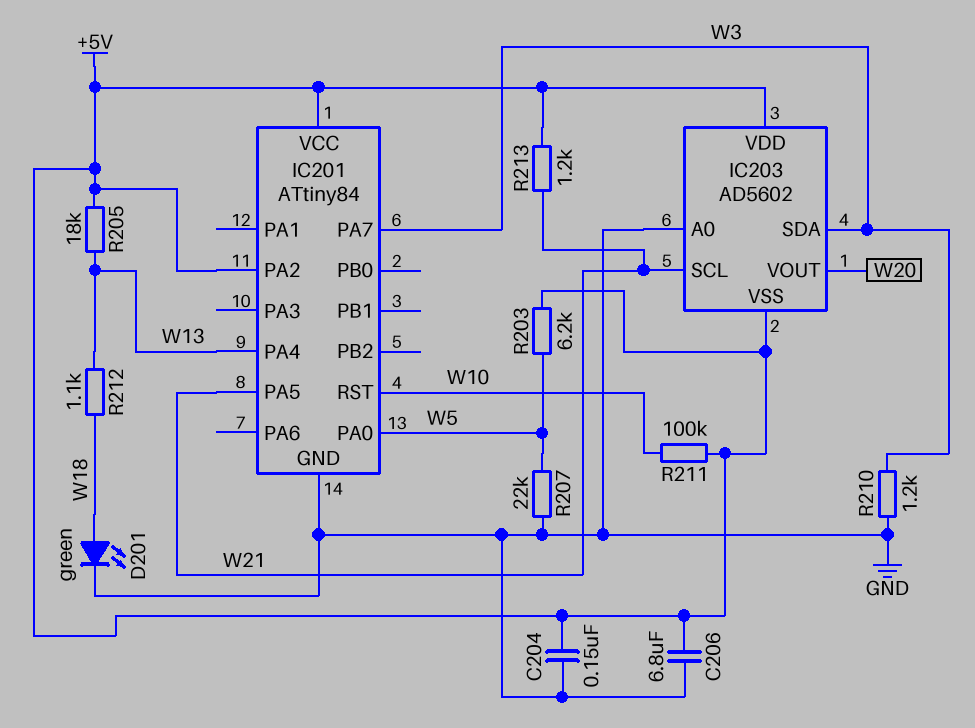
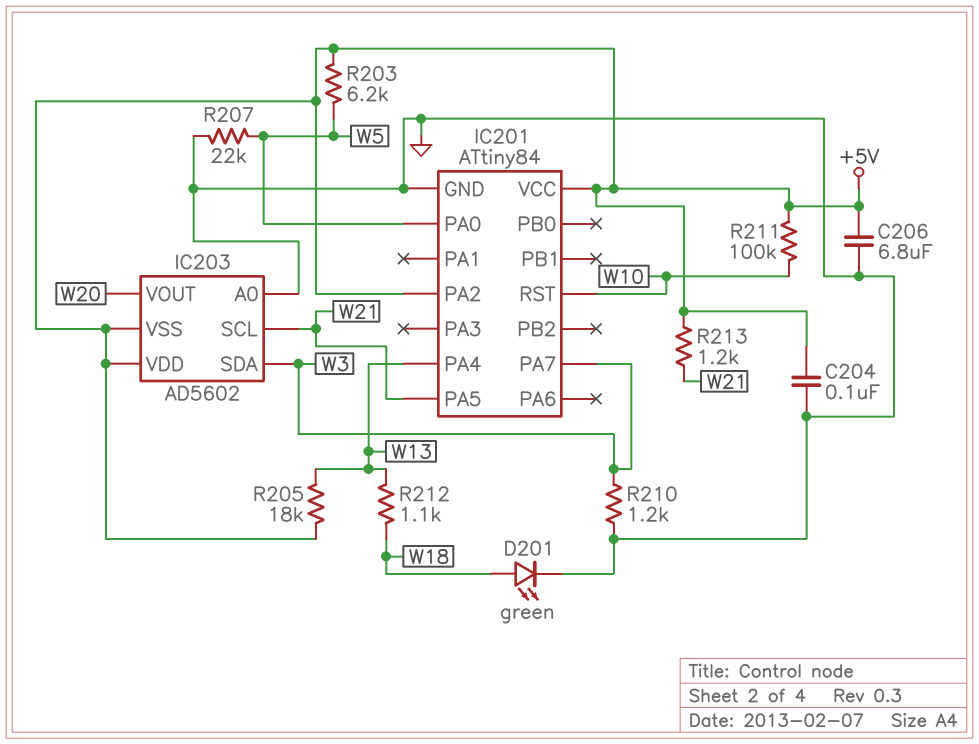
C204: 150nF (+5V, GND) -> 100nF (+5V, GND)

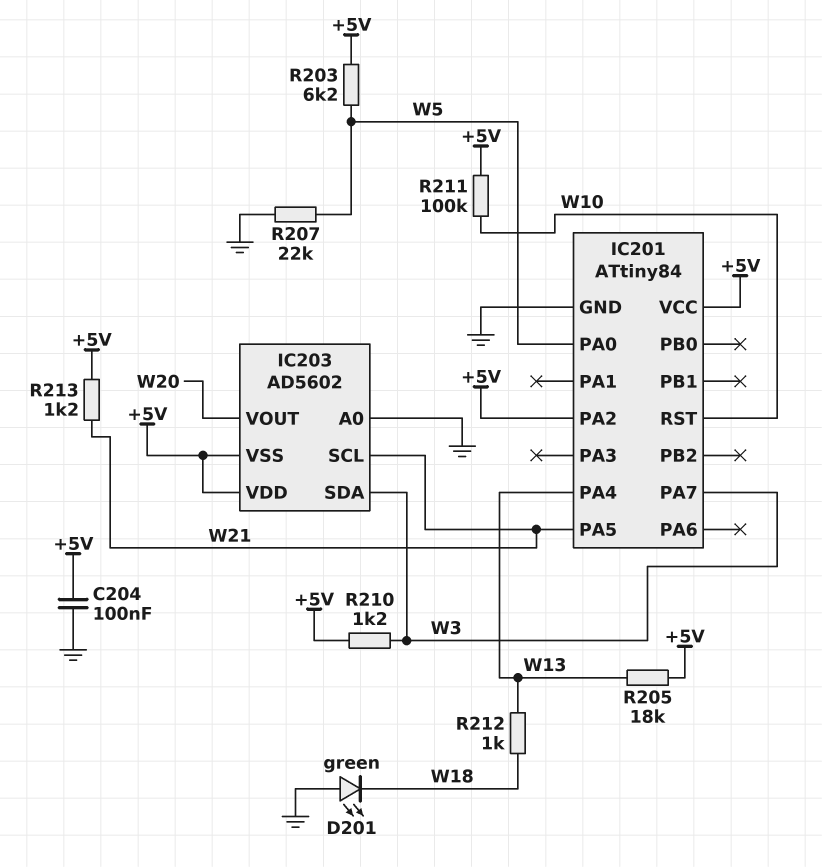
C206: 6.8uF (+5V, GND) -> none
D201: LED green (A W18, K GND) -> LED green (A GND, K W18)
R210: 1.2k (GND, W3) -> 1.2k (+5V, W3)
R212: 1.1k (W13, W18) -> 1k (W13, W18)

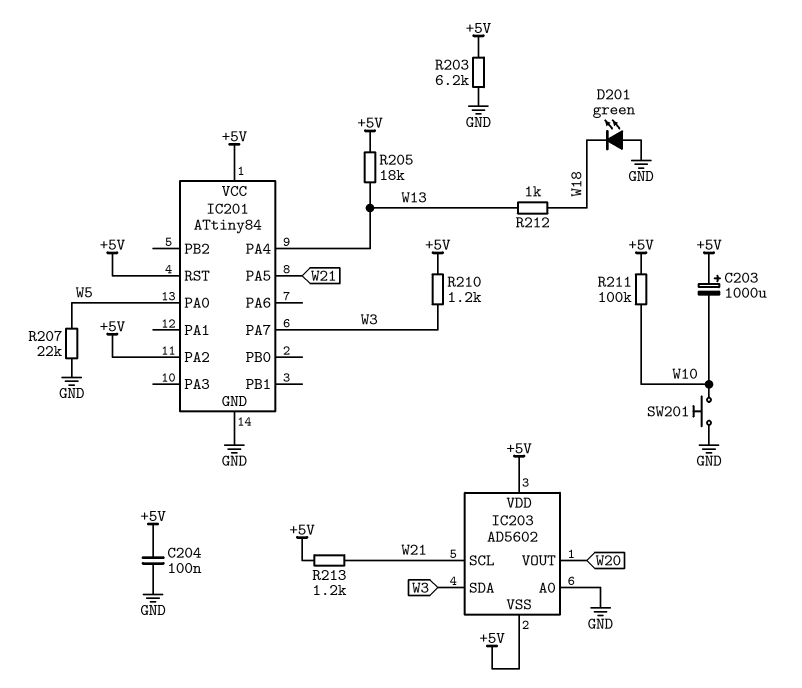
C203: none -> 1000uF (plus +5V, minus W10)
IC201 pin RST: W10 -> +5V
R203: 6.2k (+5V, W5) -> 6.2k (+5V, GND)
SW201: none -> button (GND, W10)

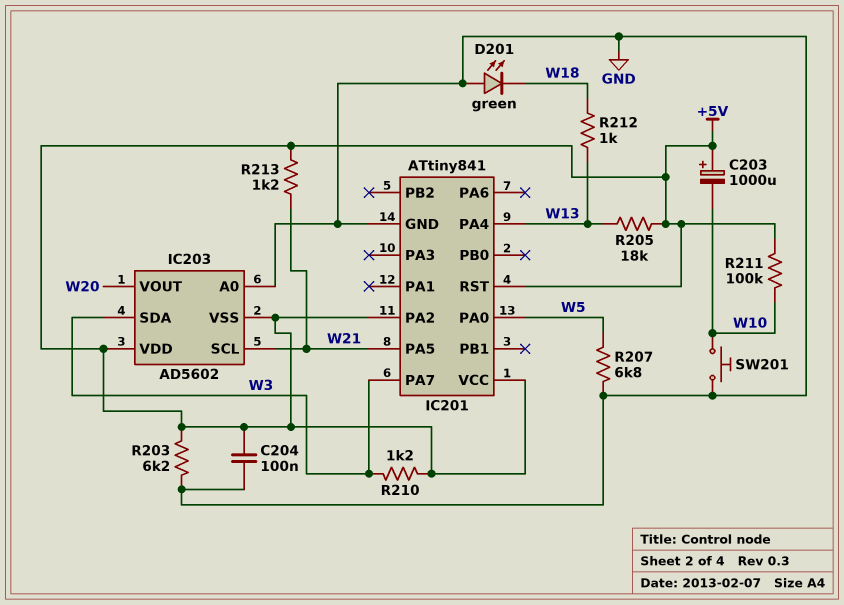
IC201: ATtiny84 -> ATtiny841
R207: 22k (GND, W5) -> 6.8k (GND, W5)

